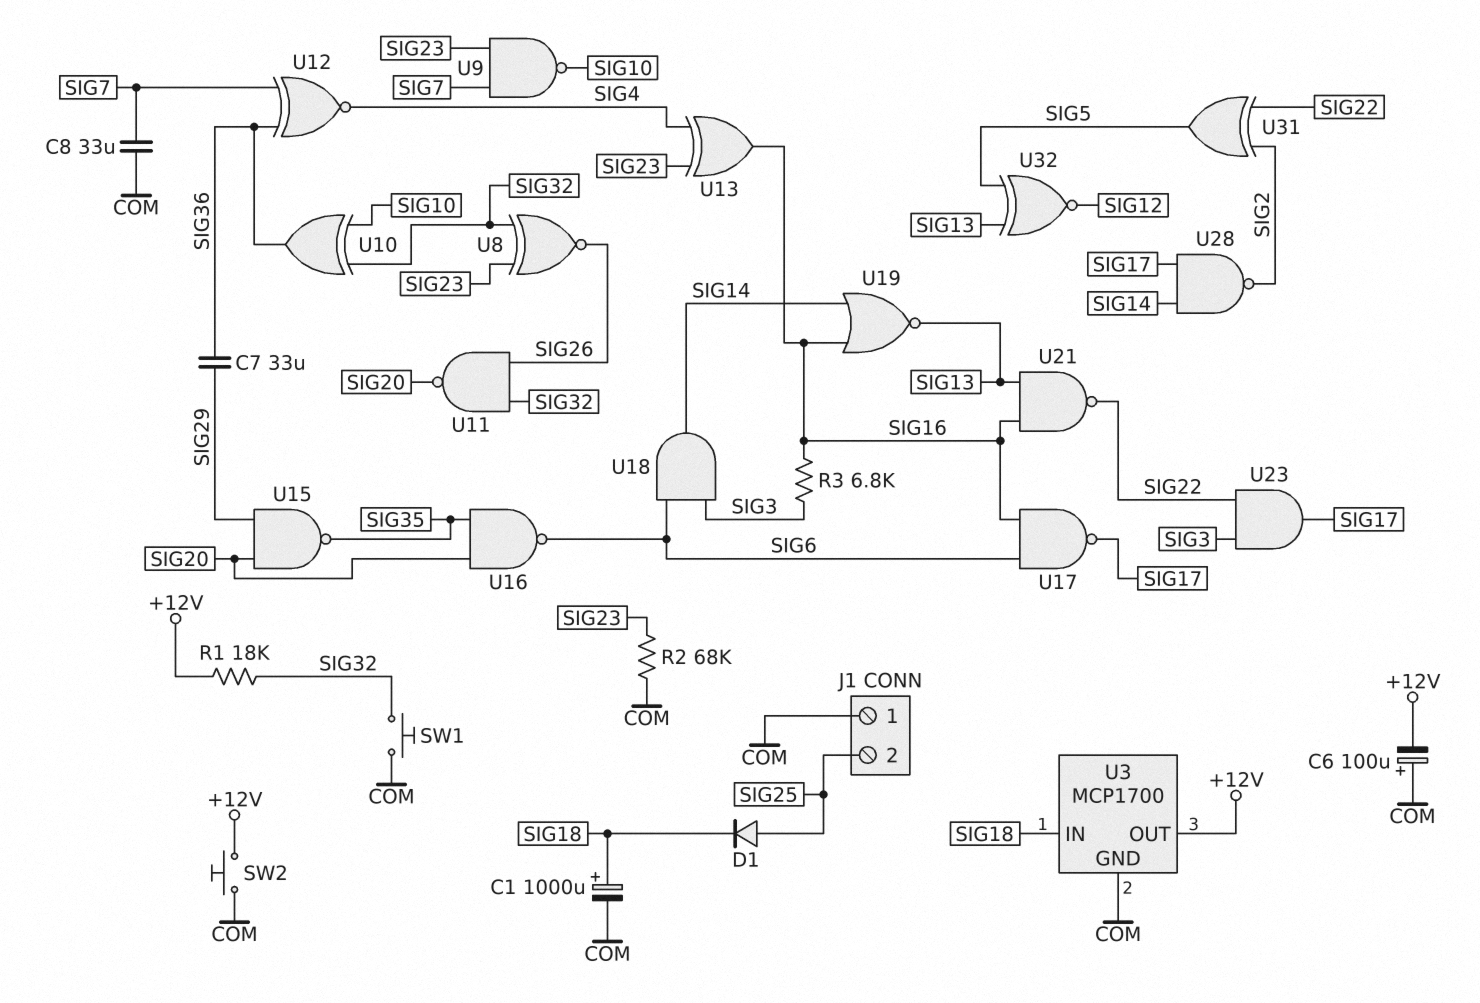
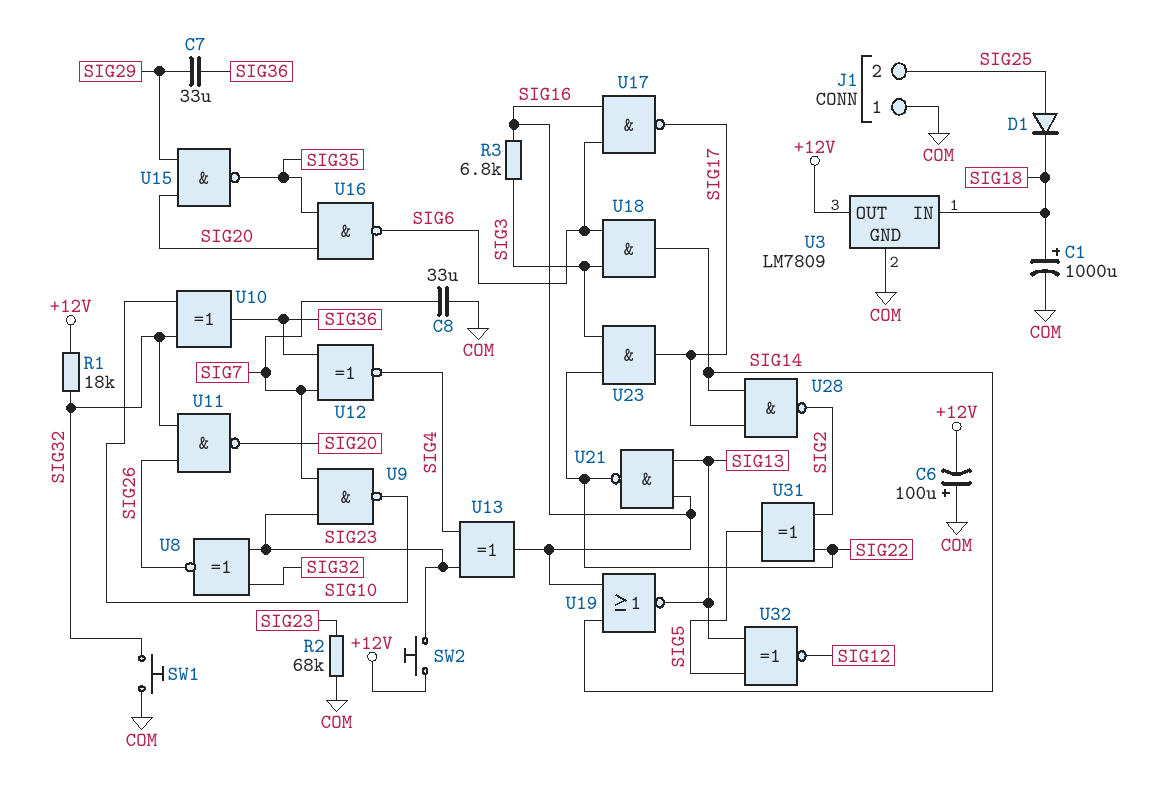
SW2: button (+12V, COM) -> button (+12V, SIG23)
U3: MCP1700 -> LM7809

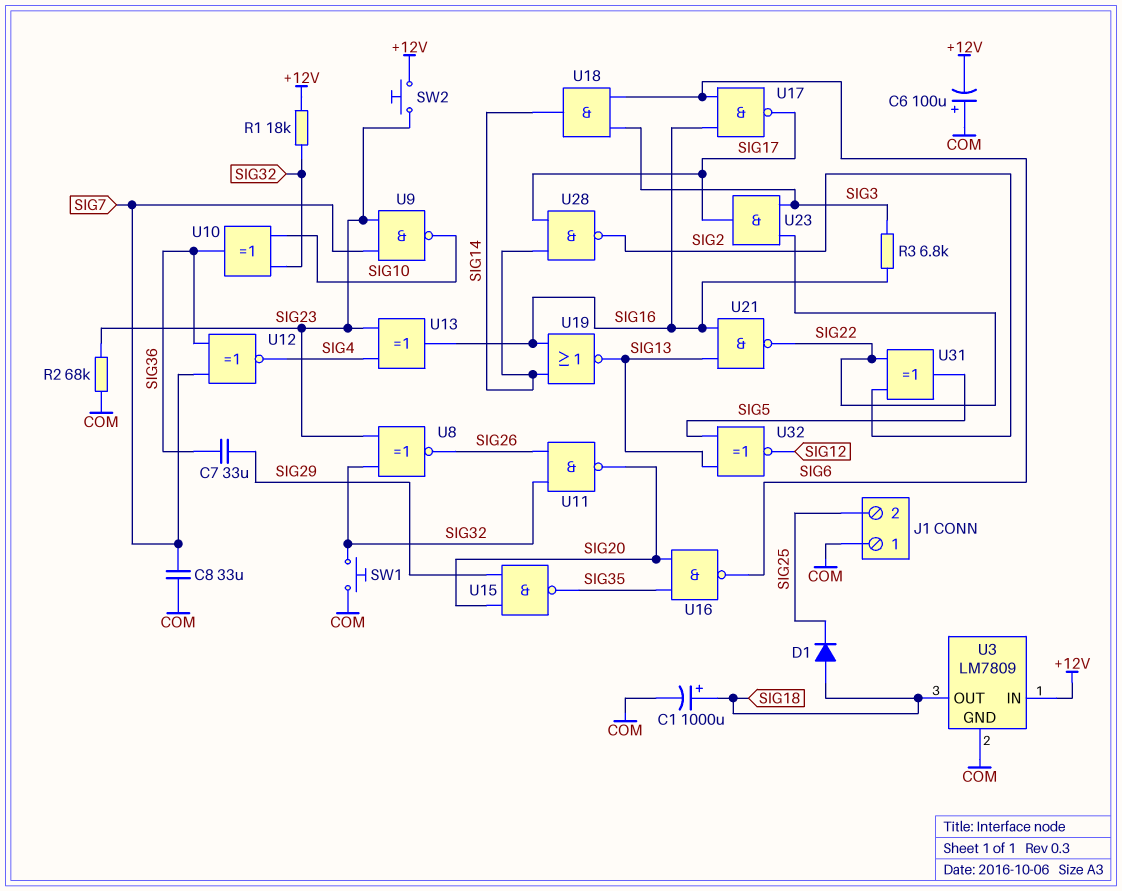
D1: diode (A SIG25, K SIG18) -> diode (A SIG18, K SIG25)
U3 pin IN: SIG18 -> +12V
U3 pin OUT: +12V -> SIG18

